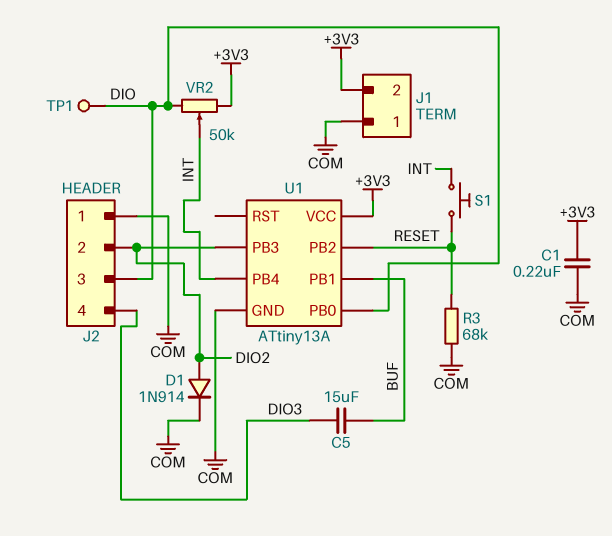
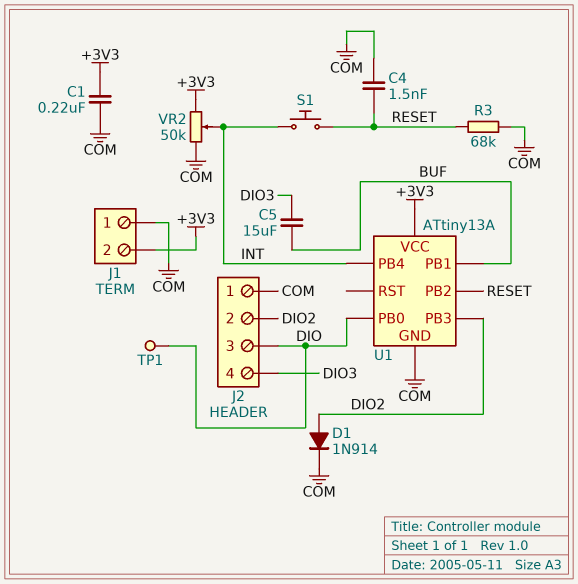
C4: none -> 1.5nF (COM, RESET)
VR2: 50k (+3V3, DIO, wiper INT) -> 50k (+3V3, COM, wiper INT)

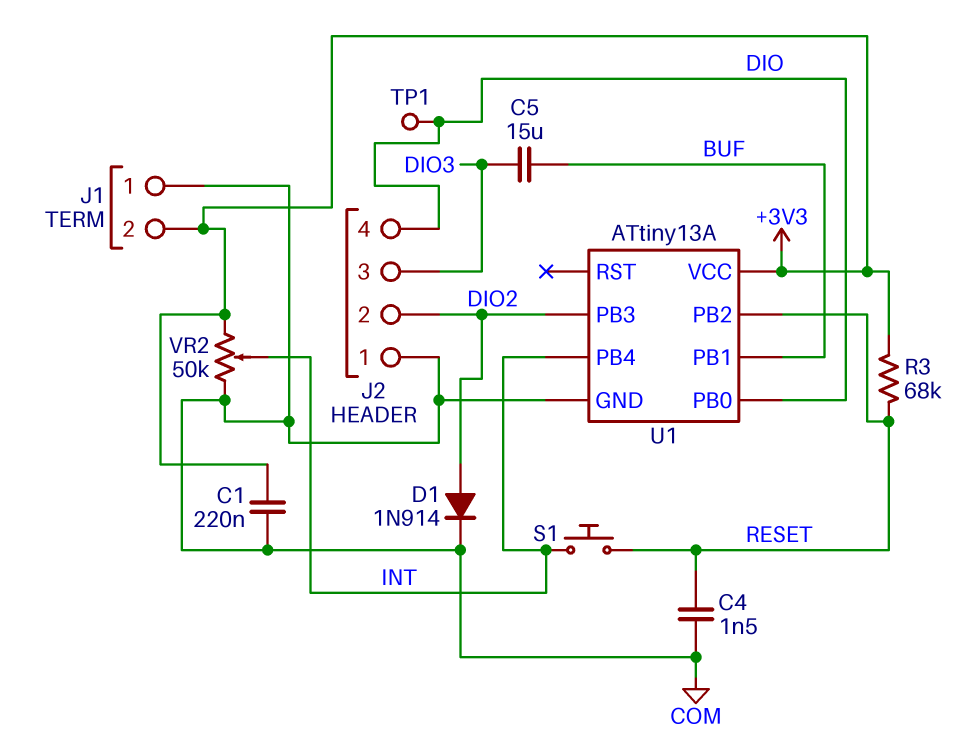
J2 pin 3: DIO -> DIO3
J2 pin 4: DIO3 -> DIO
R3: 68k (COM, RESET) -> 68k (+3V3, RESET)

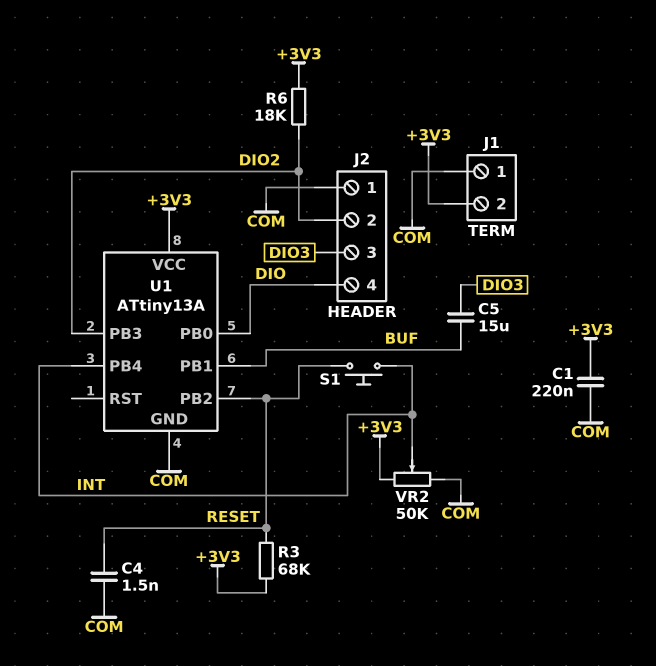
D1: diode 1N914 (A DIO2, K COM) -> none
R6: none -> 18k (+3V3, DIO2)
TP1: test point (DIO) -> none

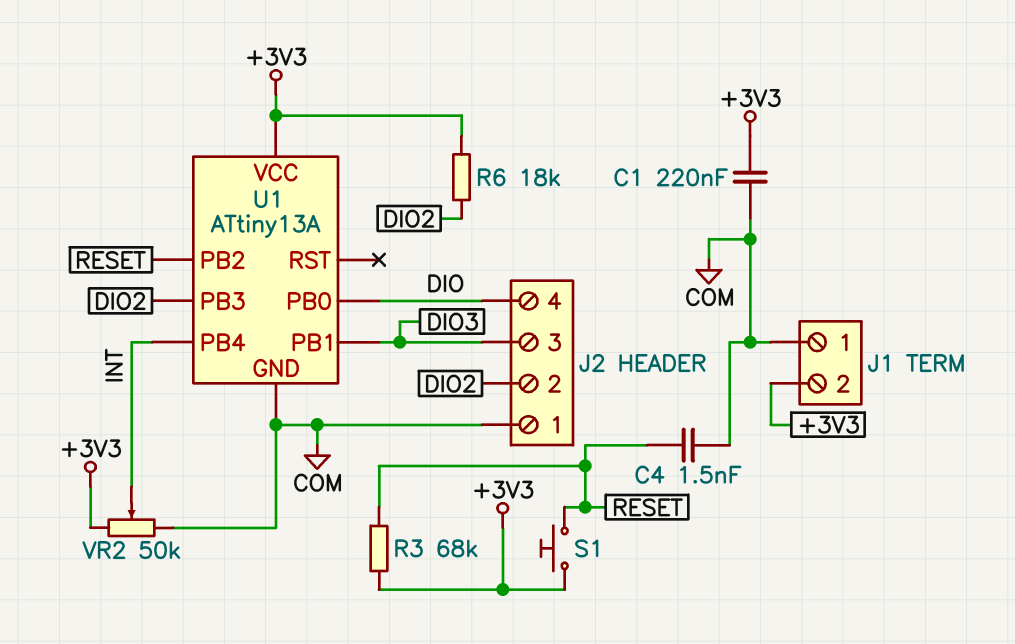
C5: 15uF (BUF, DIO3) -> none
S1: button (INT, RESET) -> button (+3V3, RESET)
U1 pin PB1: BUF -> DIO3

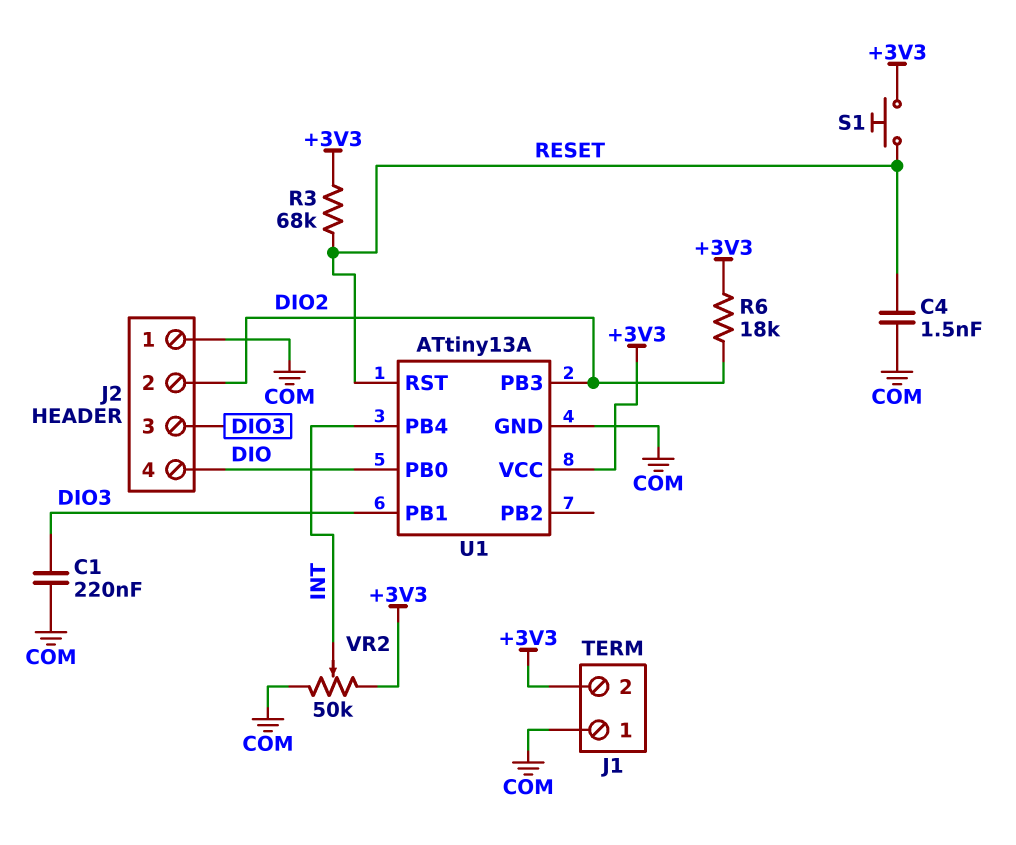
C1: 220nF (+3V3, COM) -> 220nF (COM, DIO3)
U1 pin PB2: RESET -> none
U1 pin RST: none -> RESET

